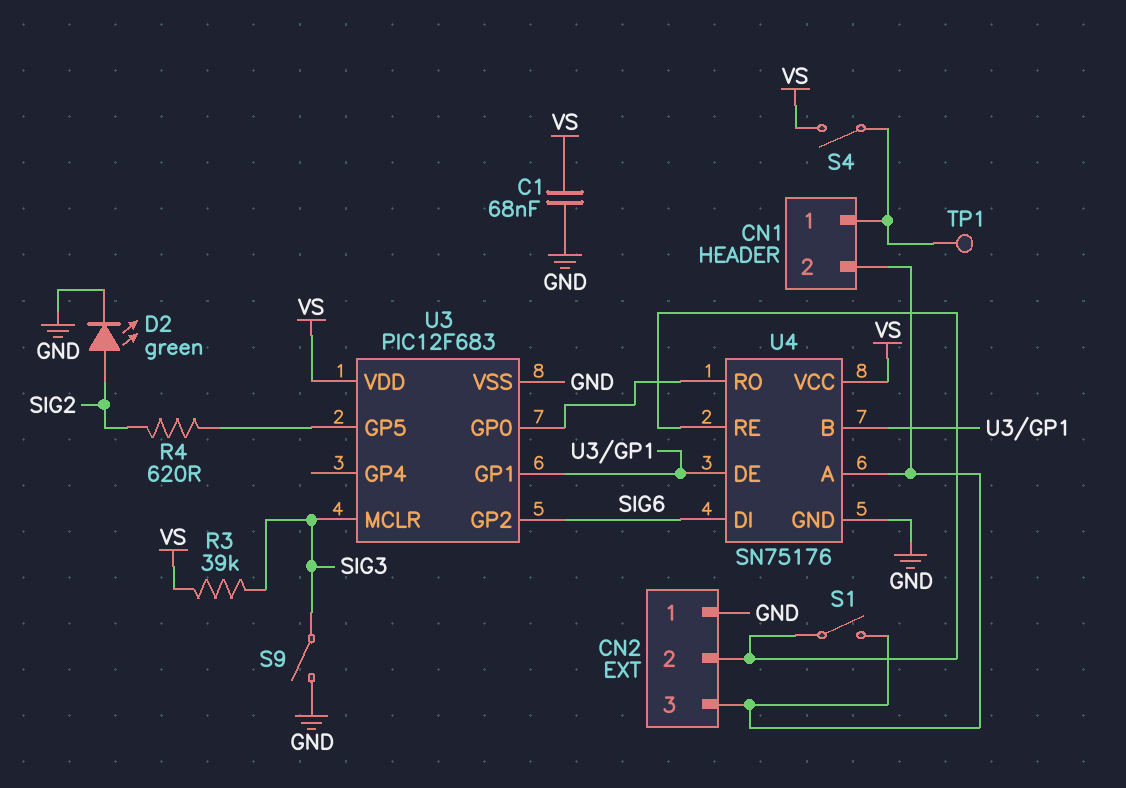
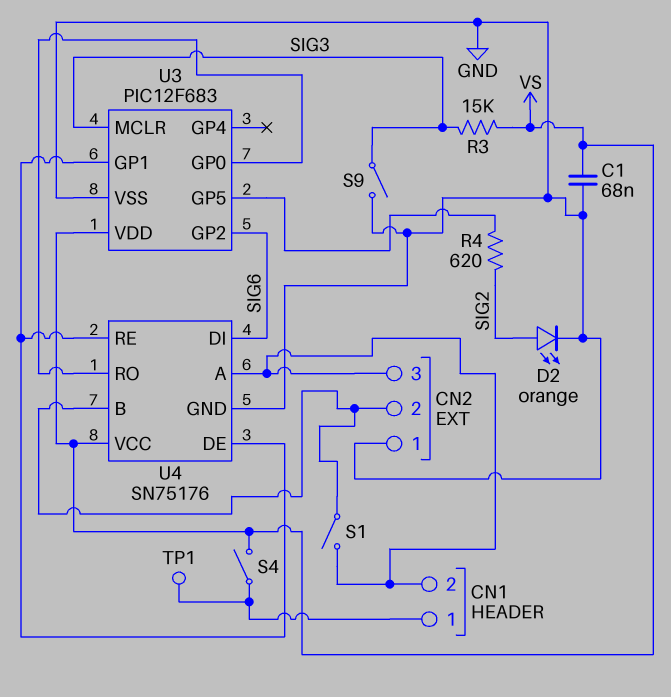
D2: LED green (A SIG2, K GND) -> LED orange (A SIG2, K GND)
R3: 39k (SIG3, VS) -> 15k (SIG3, VS)
U4 pin B: U3/GP1 -> CN2/2
U4 pin RE: CN2/2 -> U3/GP1

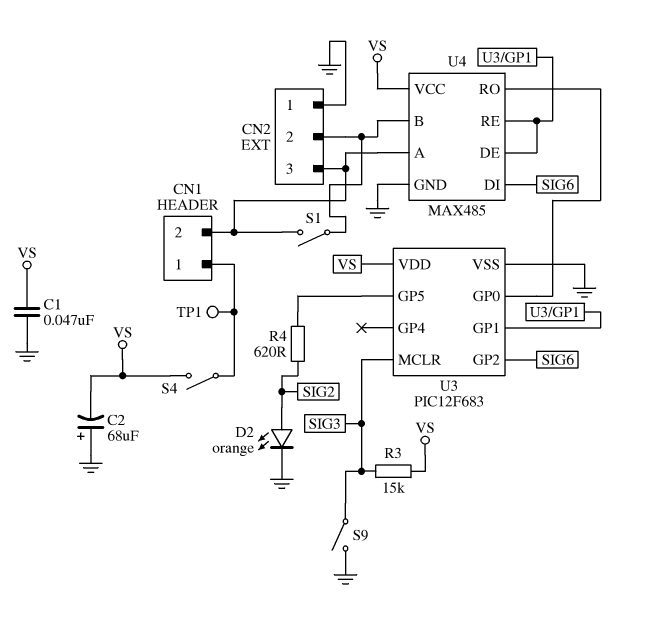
C1: 68nF (GND, VS) -> 47nF (GND, VS)
C2: none -> 68uF (plus GND, minus VS)
U4: SN75176 -> MAX485

